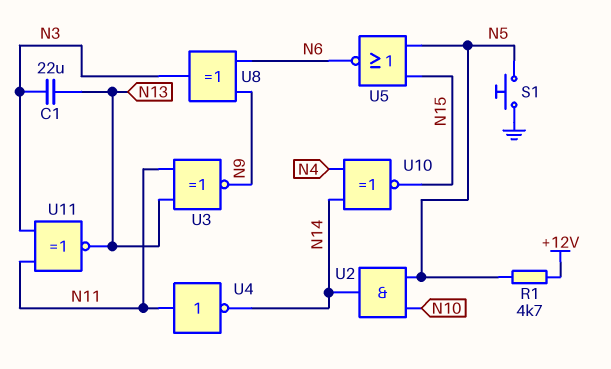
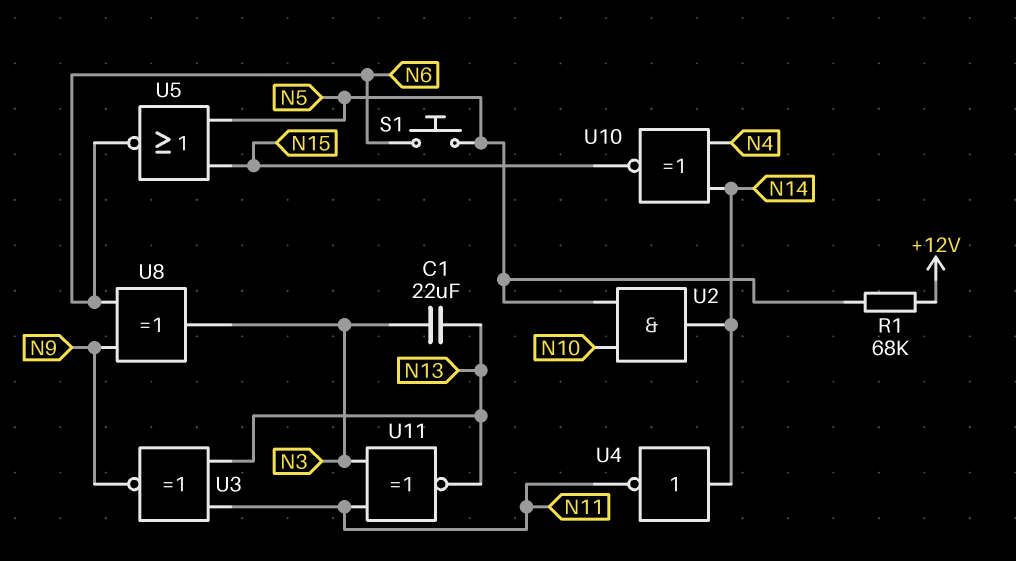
R1: 4.7k (+12V, N5) -> 68k (+12V, N5)
S1: button (GND, N5) -> button (N5, N6)
U4: NOT (in N11, out N14) -> NOT (in N14, out N11)

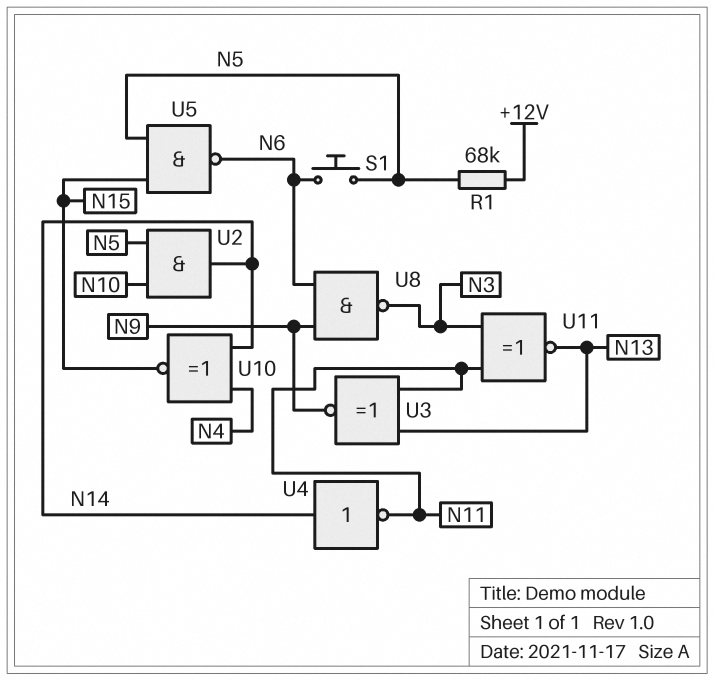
C1: 22uF (N3, N13) -> none
U5: NOR (in N5, in N15, out N6) -> NAND (in N5, in N15, out N6)
U8: XOR (in N6, in N9, out N3) -> NAND (in N6, in N9, out N3)

